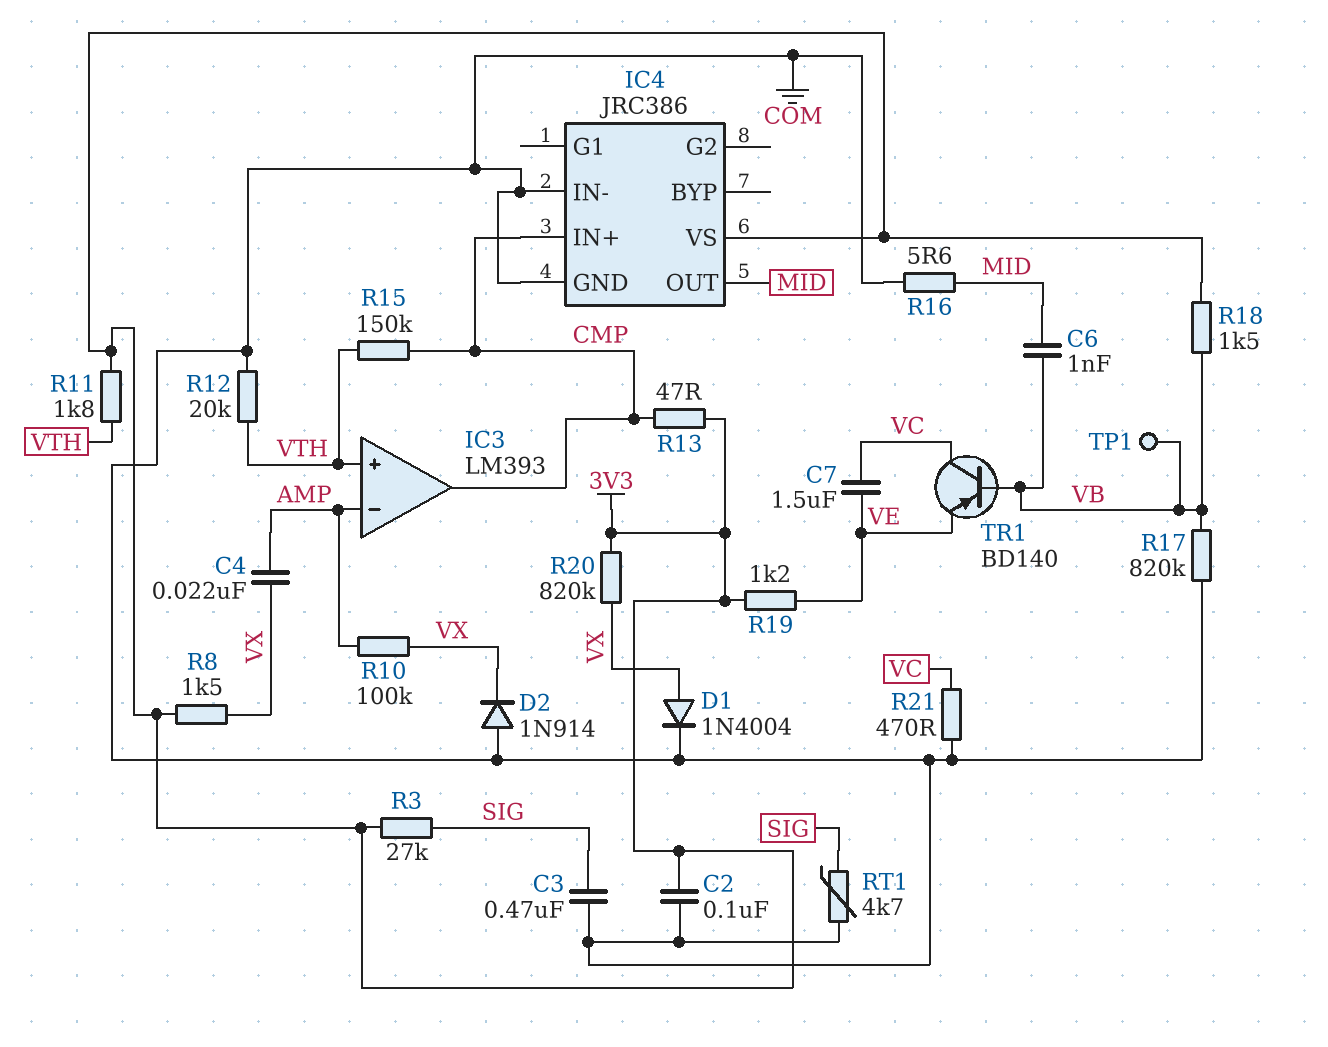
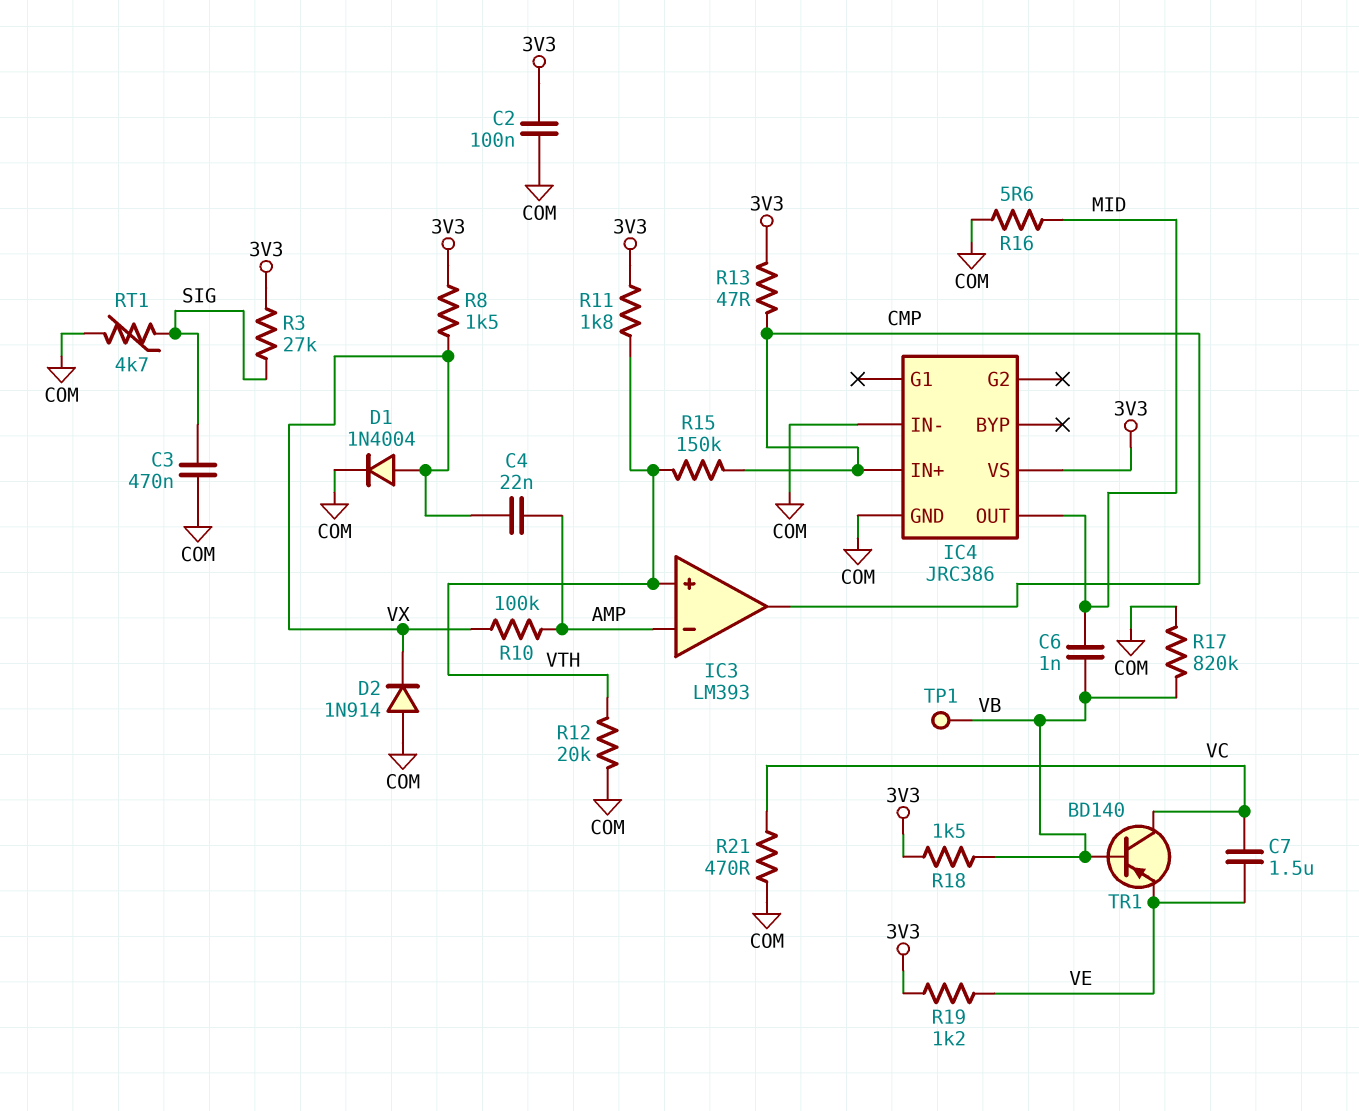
R20: 820k (3V3, VX) -> none

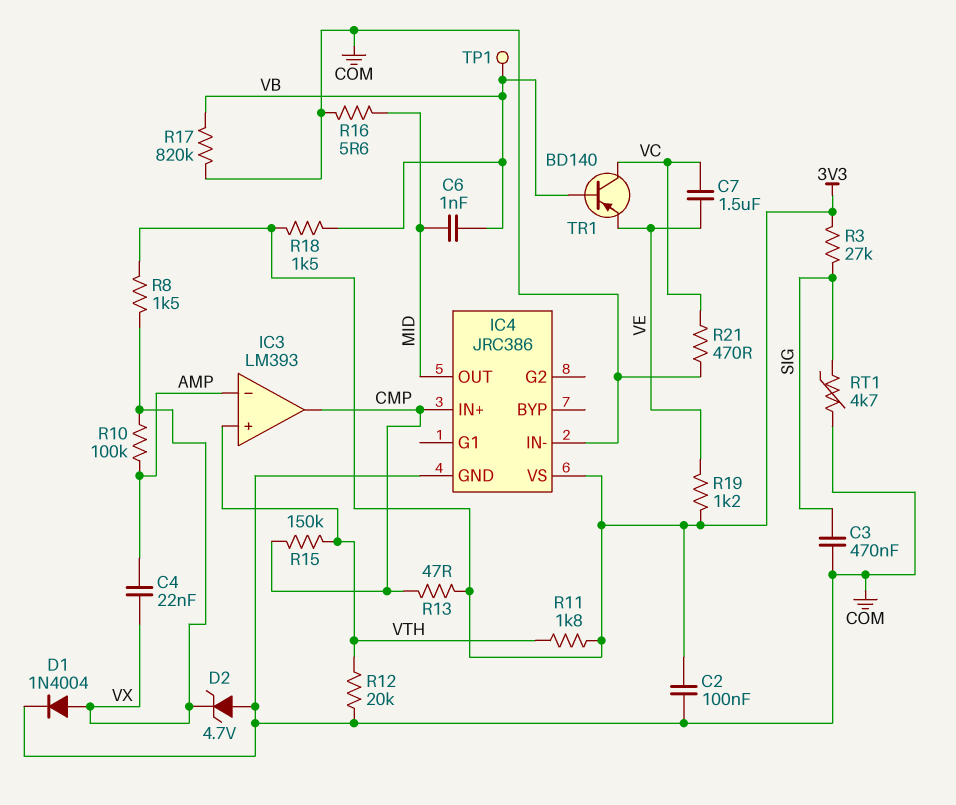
D2: diode 1N914 (A COM, K VX) -> zener 4.7V (A COM, K VX)

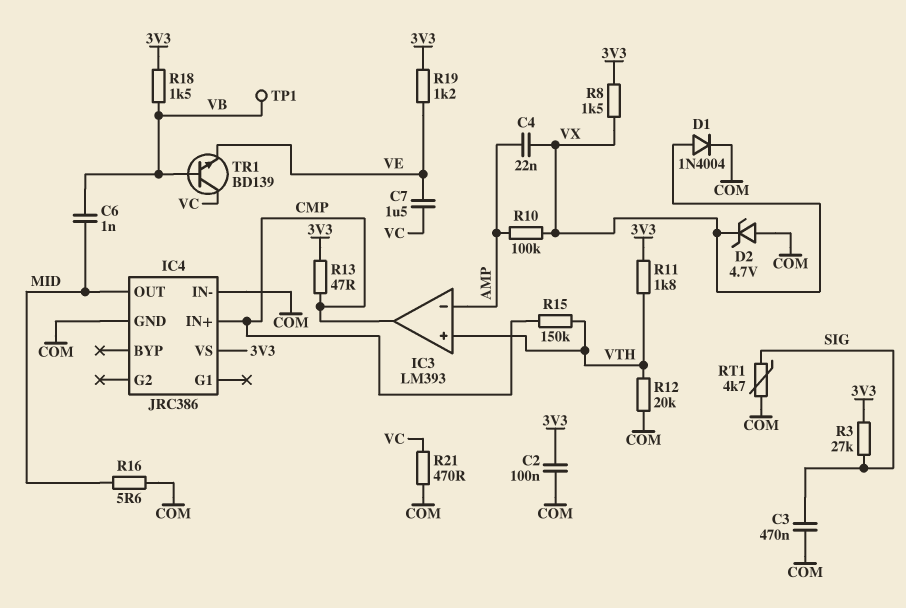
R17: 820k (COM, VB) -> none
TR1: PNP BD140 (B VB, C VC, E VE) -> NPN BD139 (B VB, C VC, E VE)

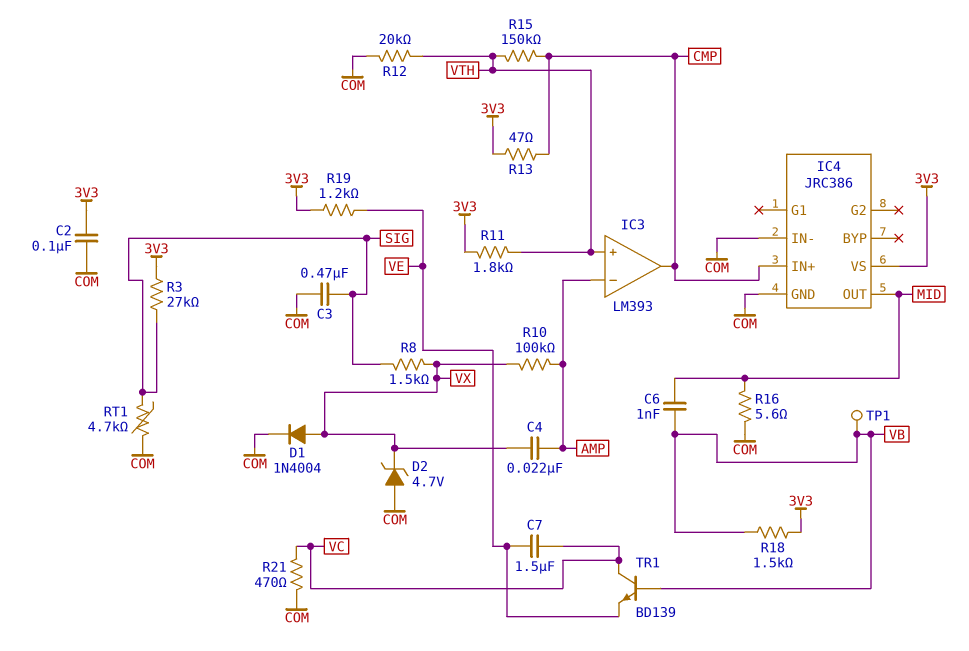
R8: 1.5k (3V3, VX) -> 1.5k (SIG, VX)

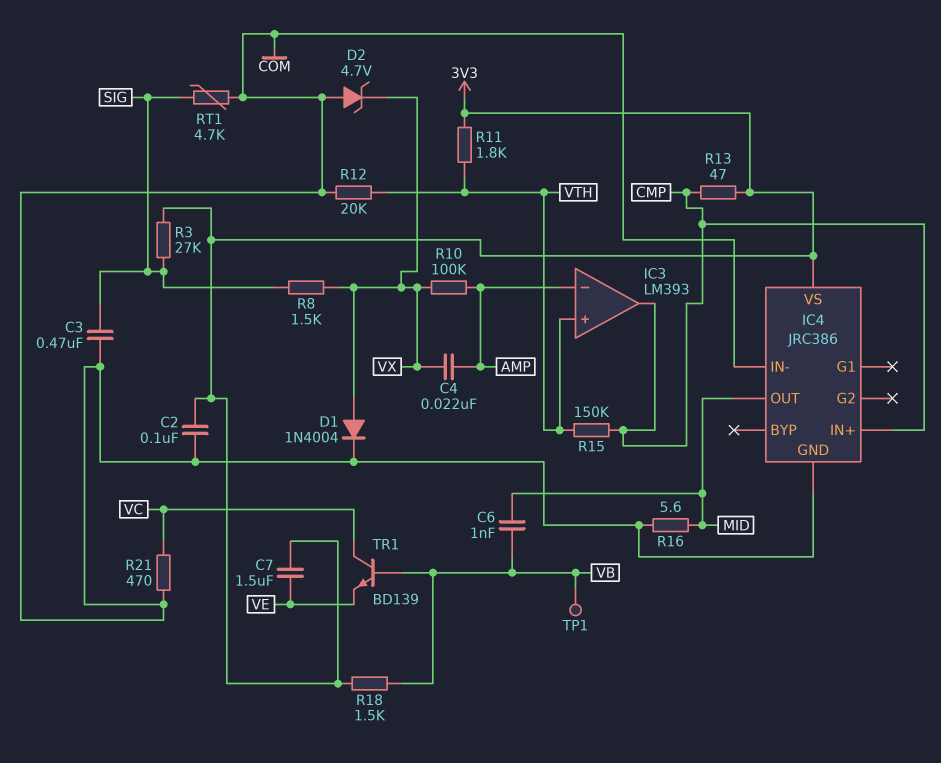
C7: 1.5uF (VC, VE) -> 1.5uF (3V3, VE)
R19: 1.2k (3V3, VE) -> none

